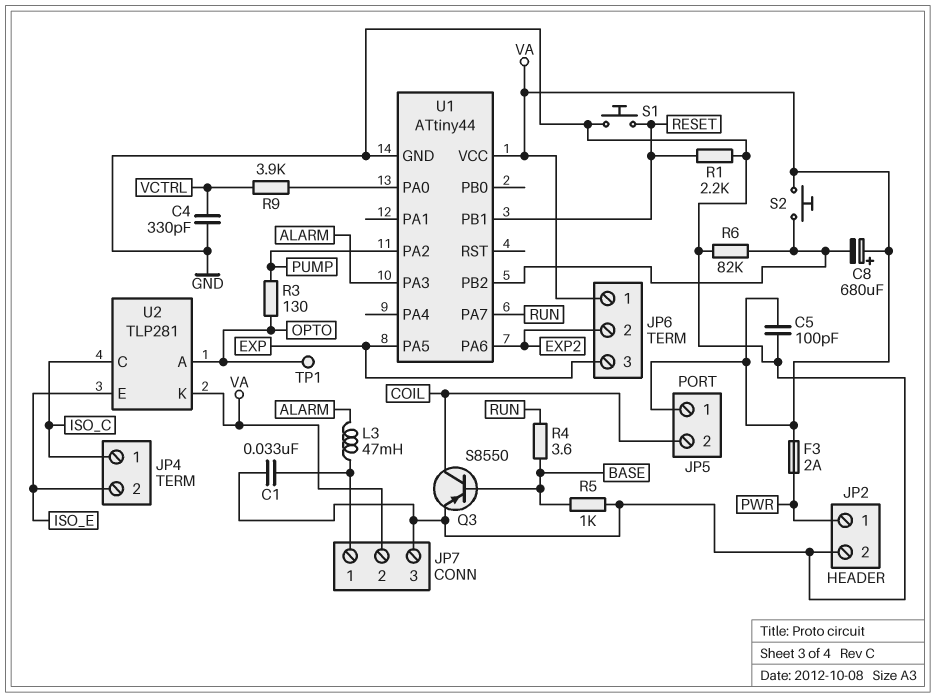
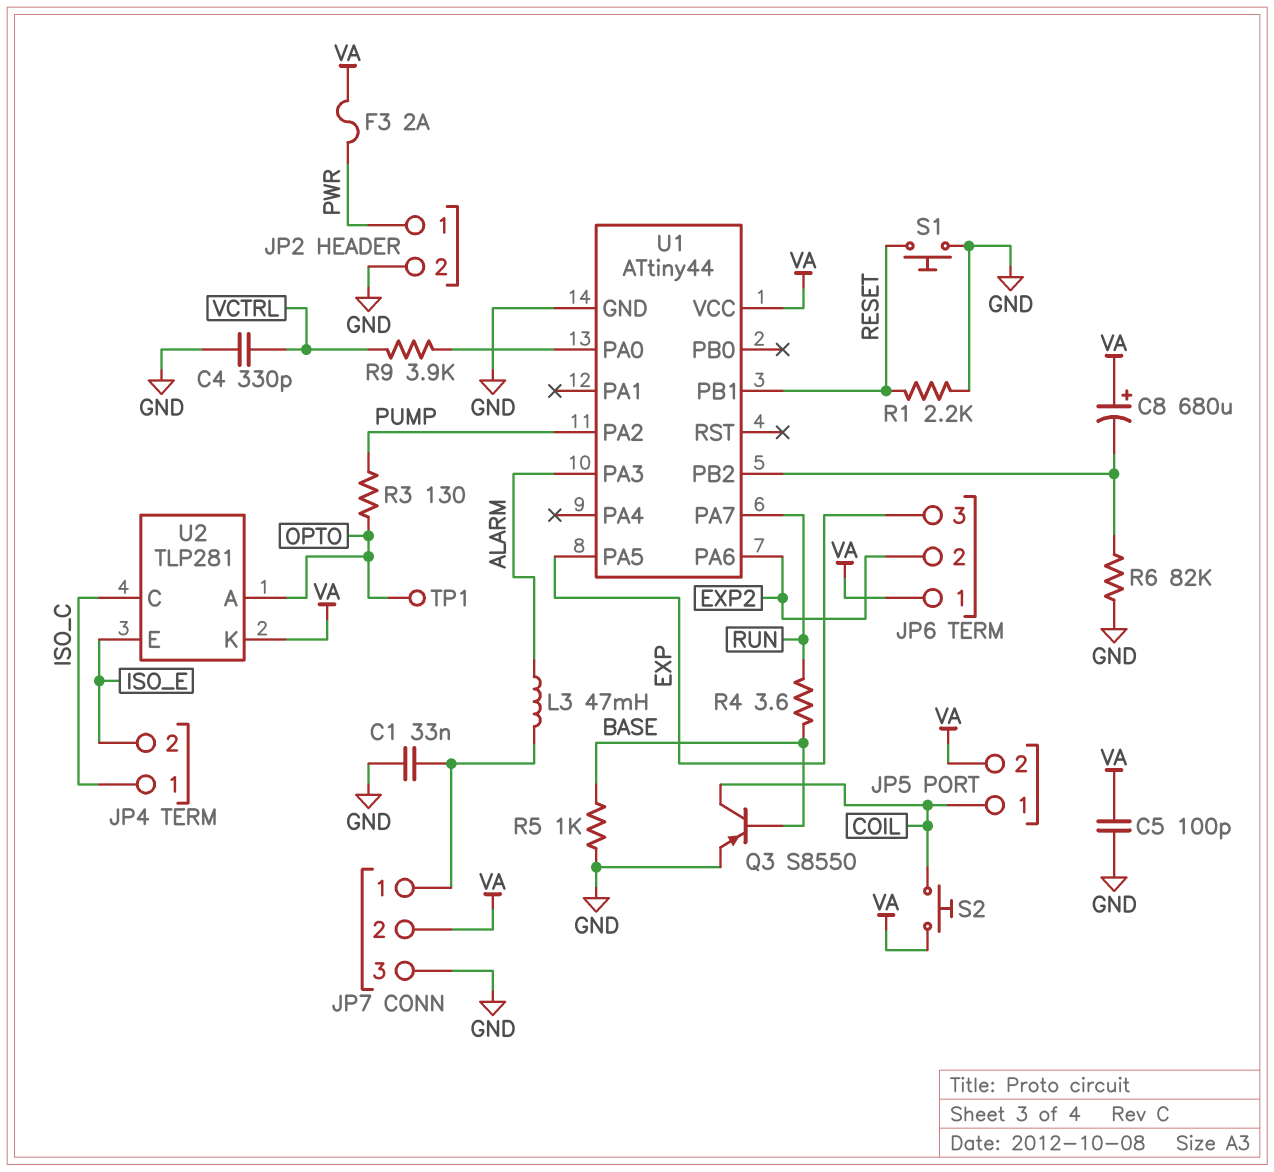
JP5 pin 1: VA -> COIL
JP5 pin 2: COIL -> VA
S2: button (U1/PB2, VA) -> button (COIL, VA)

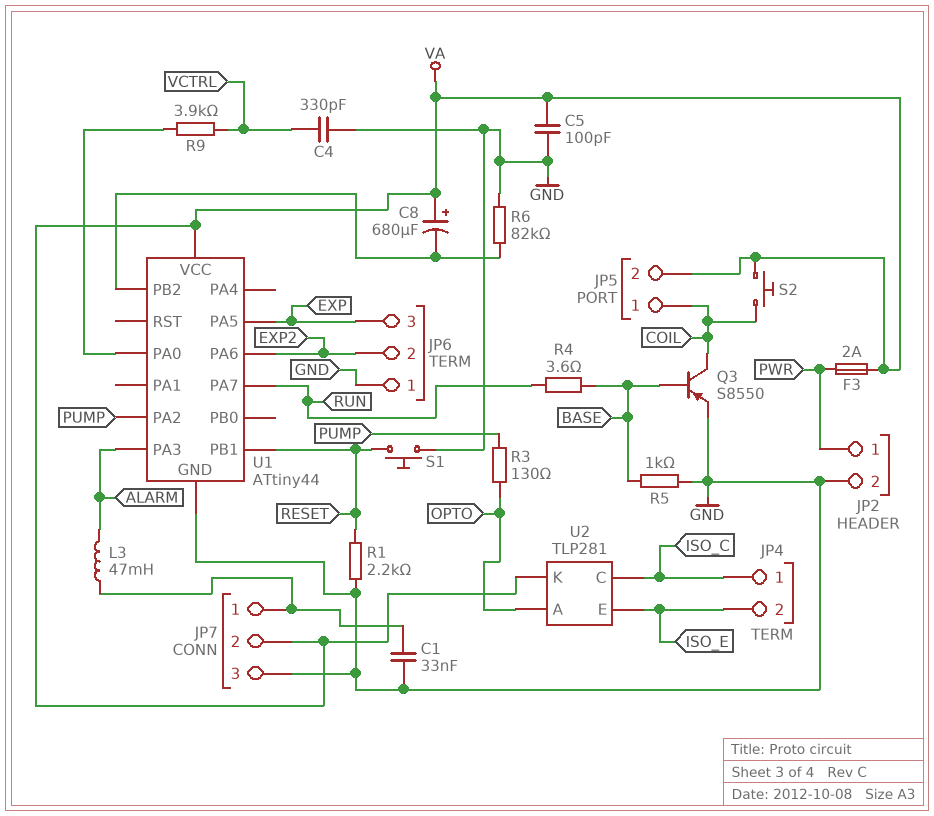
JP6 pin 1: VA -> GND
TP1: test point (OPTO) -> none

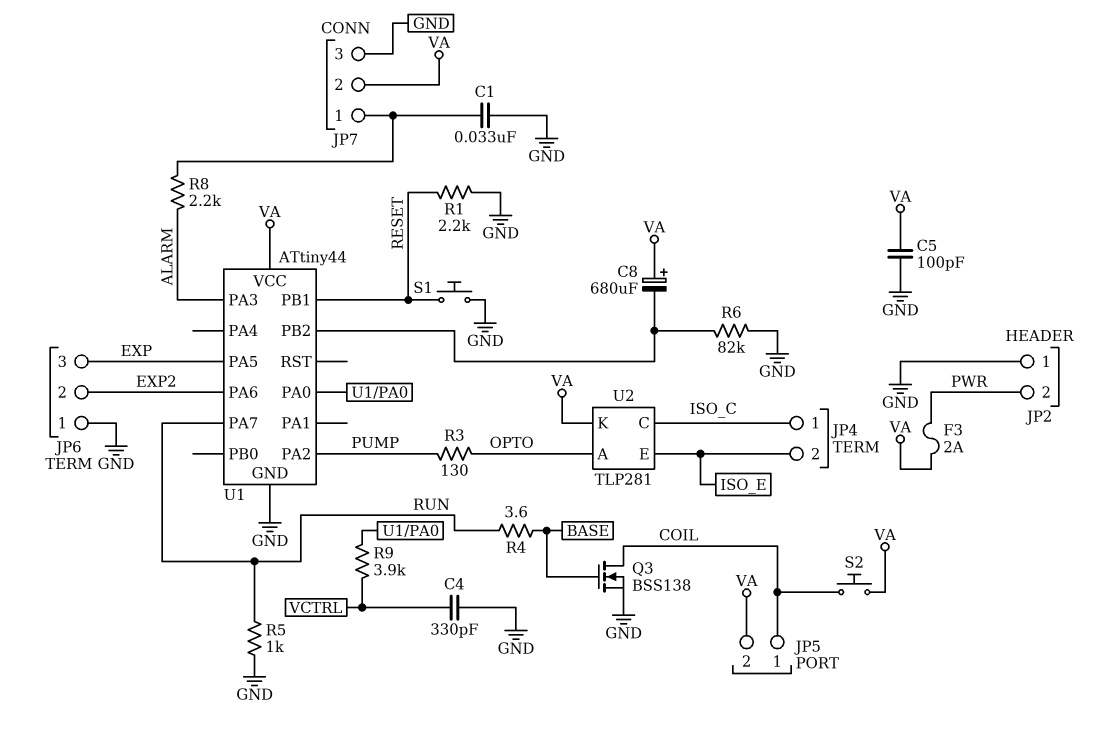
JP2 pin 1: PWR -> GND
JP2 pin 2: GND -> PWR
L3: 47mH (ALARM, JP7/1) -> none
Q3: PNP S8550 (B BASE, C COIL, E GND) -> NMOS BSS138 (G BASE, D COIL, S GND)
R5: 1k (BASE, GND) -> 1k (GND, RUN)
R8: none -> 2.2k (ALARM, JP7/1)

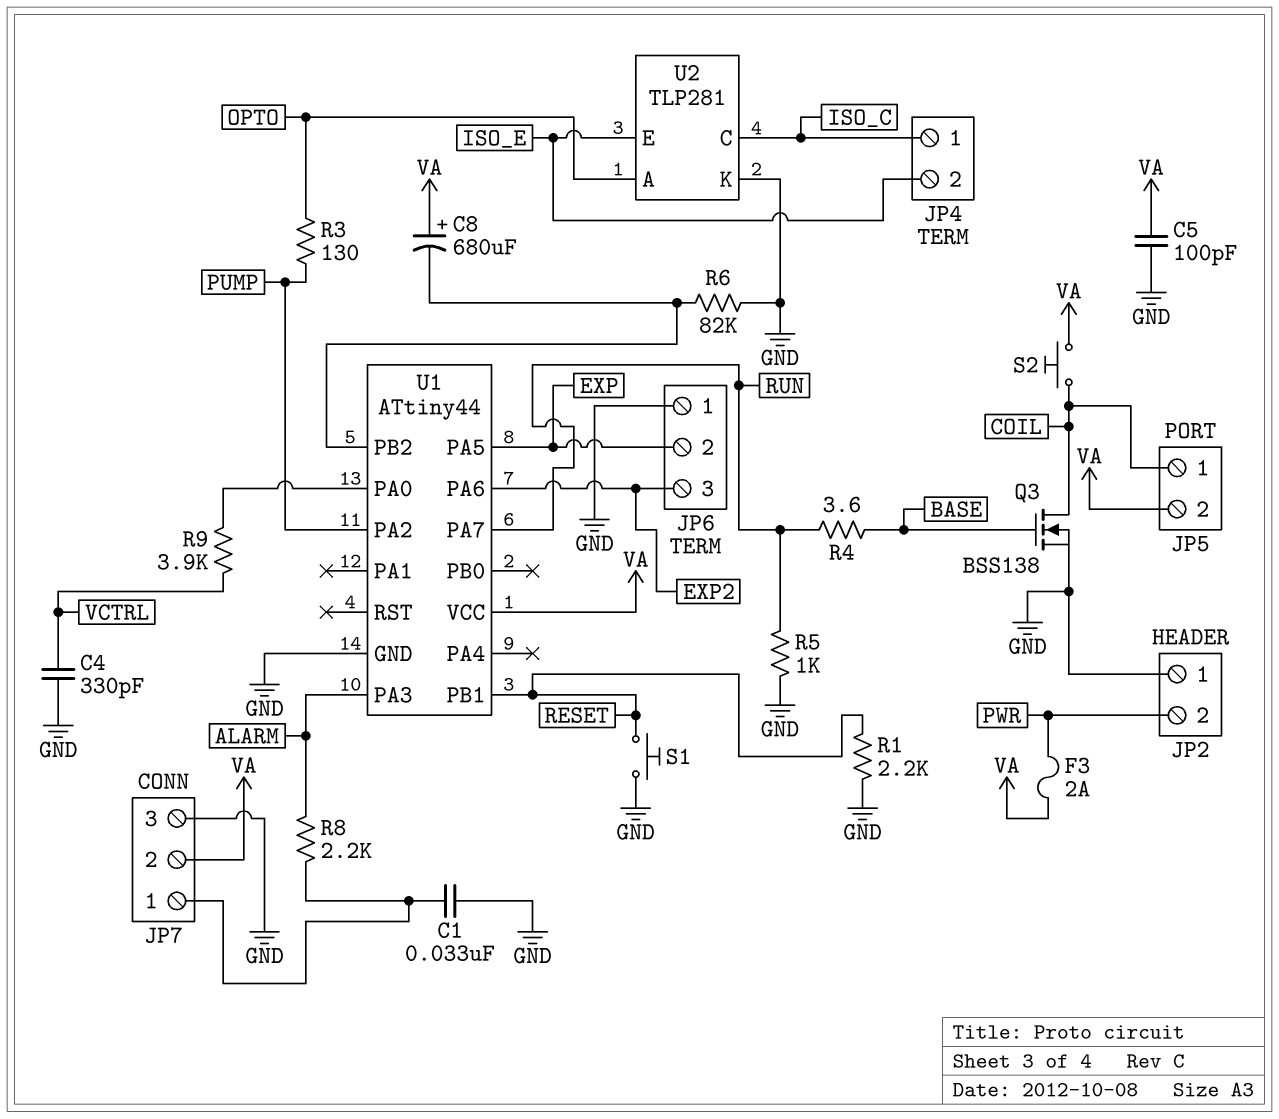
JP6 pin 2: EXP2 -> EXP
JP6 pin 3: EXP -> EXP2
U2 pin K: VA -> GND

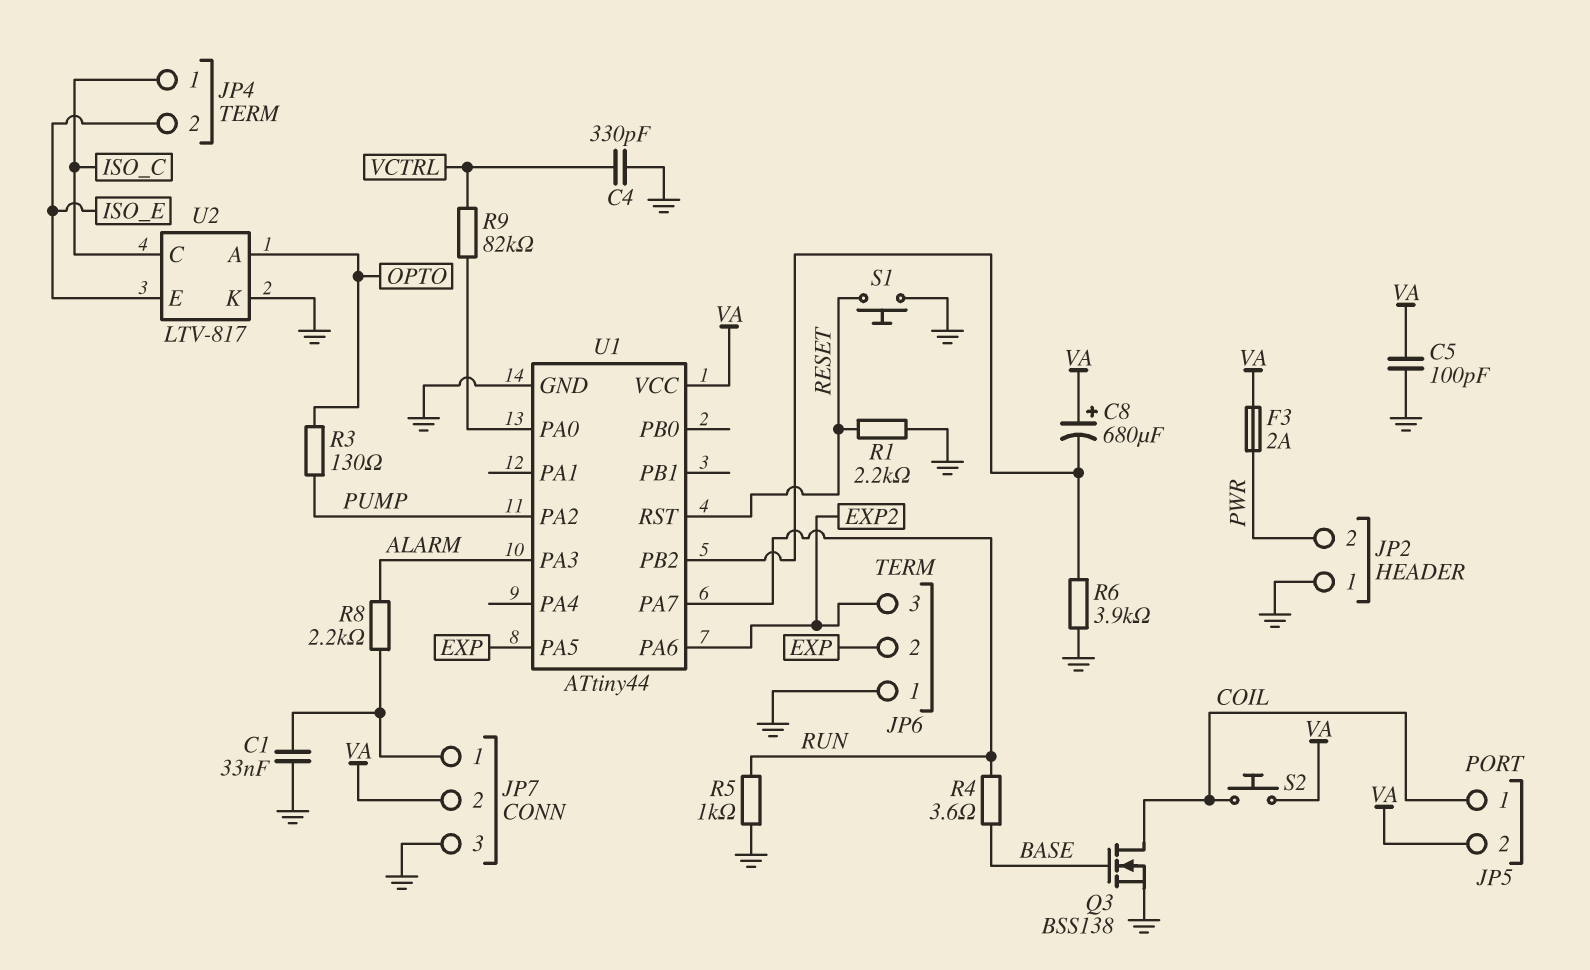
R6: 82k (GND, U1/PB2) -> 3.9k (GND, U1/PB2)
R9: 3.9k (U1/PA0, VCTRL) -> 82k (U1/PA0, VCTRL)
U1 pin PB1: RESET -> none
U1 pin RST: none -> RESET
U2: TLP281 -> LTV-817

